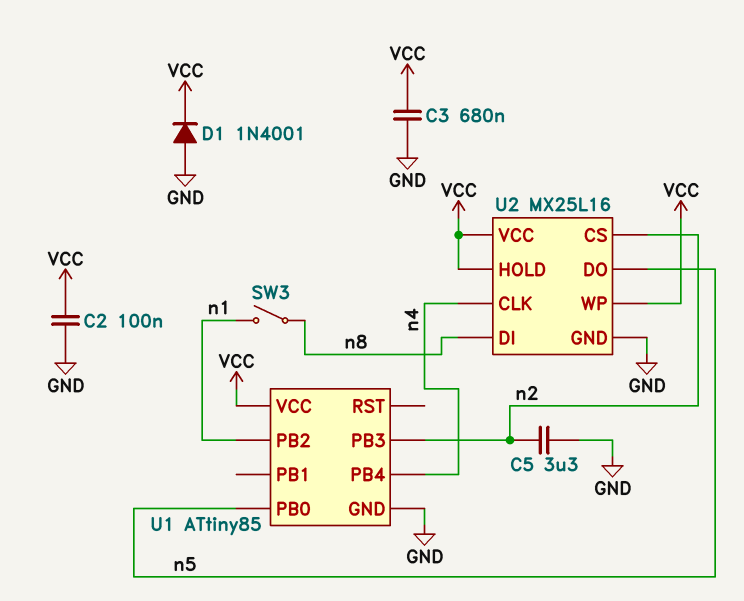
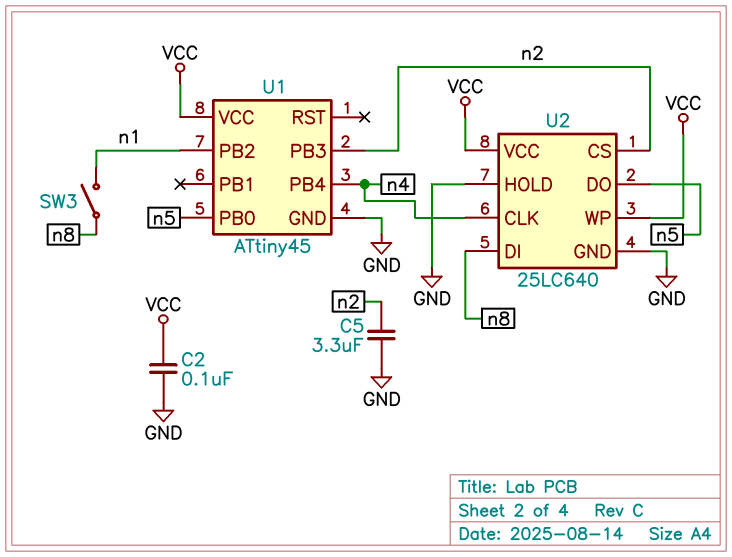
C3: 680nF (GND, VCC) -> none
D1: diode 1N4001 (A GND, K VCC) -> none
U1: ATtiny85 -> ATtiny45
U2: MX25L16 -> 25LC640
U2 pin HOLD: VCC -> GND

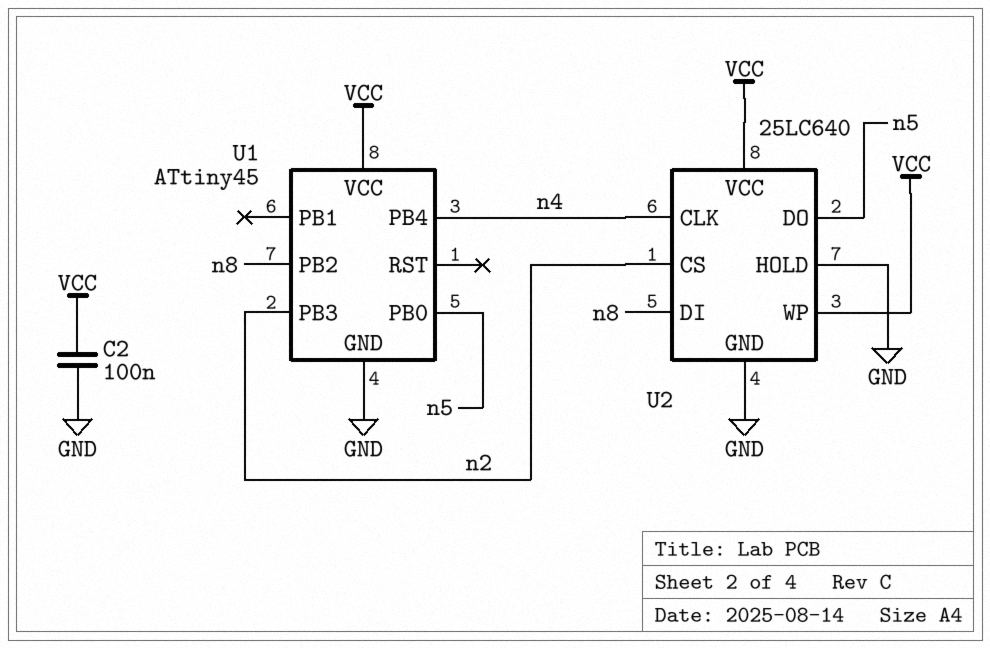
C5: 3.3uF (GND, n2) -> none
SW3: switch (n1, n8) -> none
U1 pin PB2: n1 -> n8

